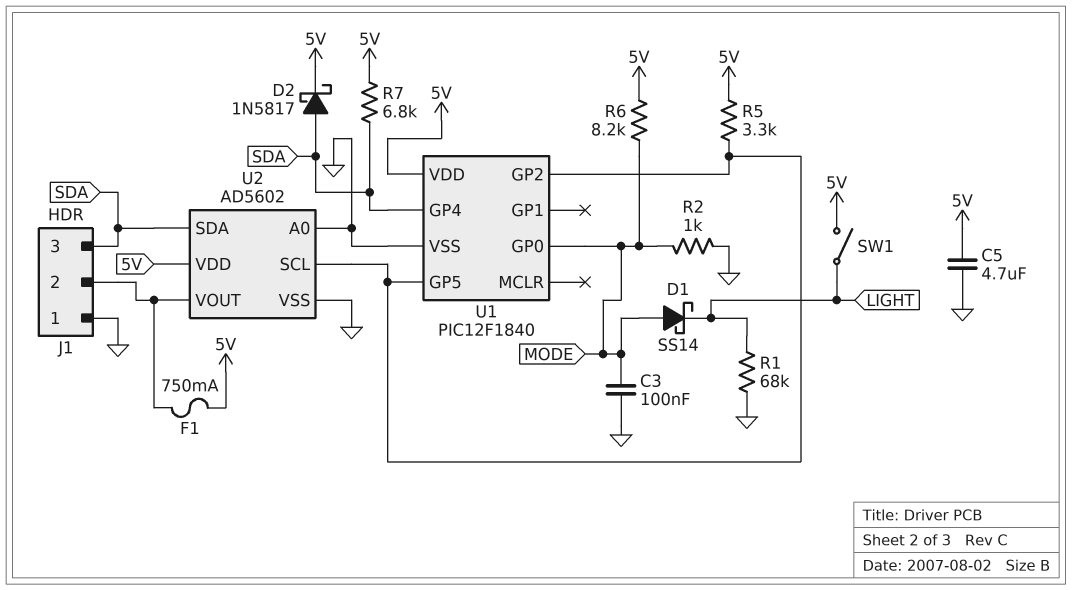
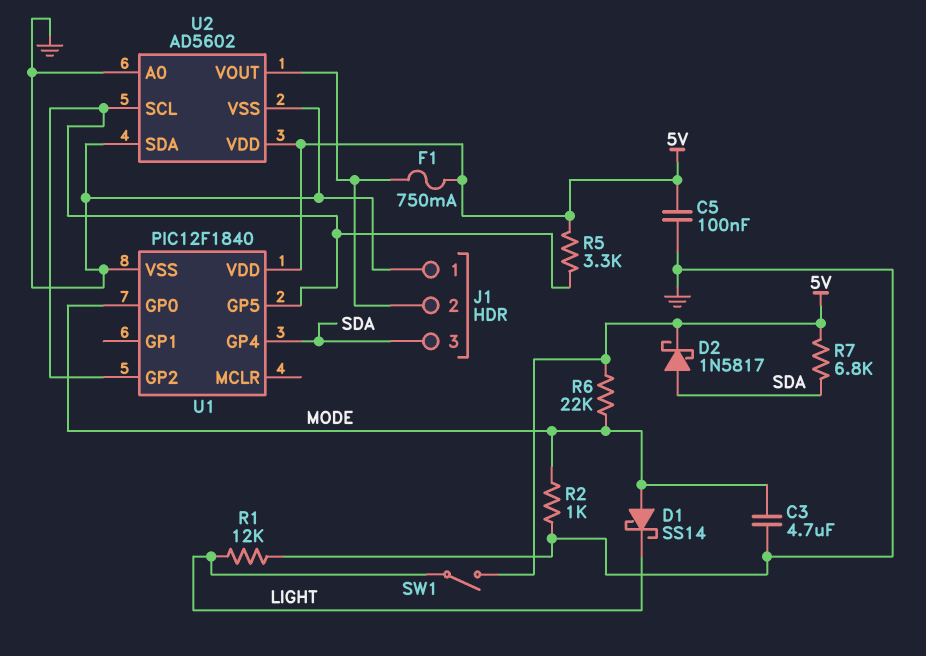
C3: 100nF (GND, MODE) -> 4.7uF (GND, MODE)
C5: 4.7uF (5V, GND) -> 100nF (5V, GND)
R1: 68k (GND, LIGHT) -> 12k (GND, LIGHT)
R6: 8.2k (5V, MODE) -> 22k (5V, MODE)
U2 pin SDA: SDA -> GND

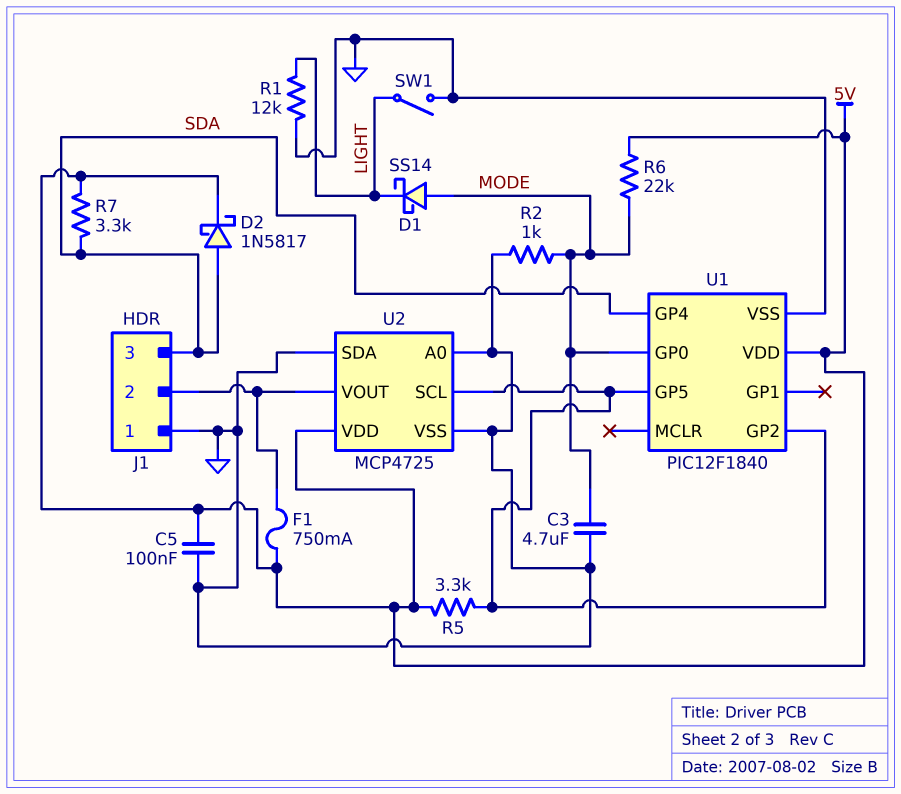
R7: 6.8k (5V, SDA) -> 3.3k (5V, SDA)
SW1: switch (5V, LIGHT) -> switch (GND, LIGHT)
U2: AD5602 -> MCP4725

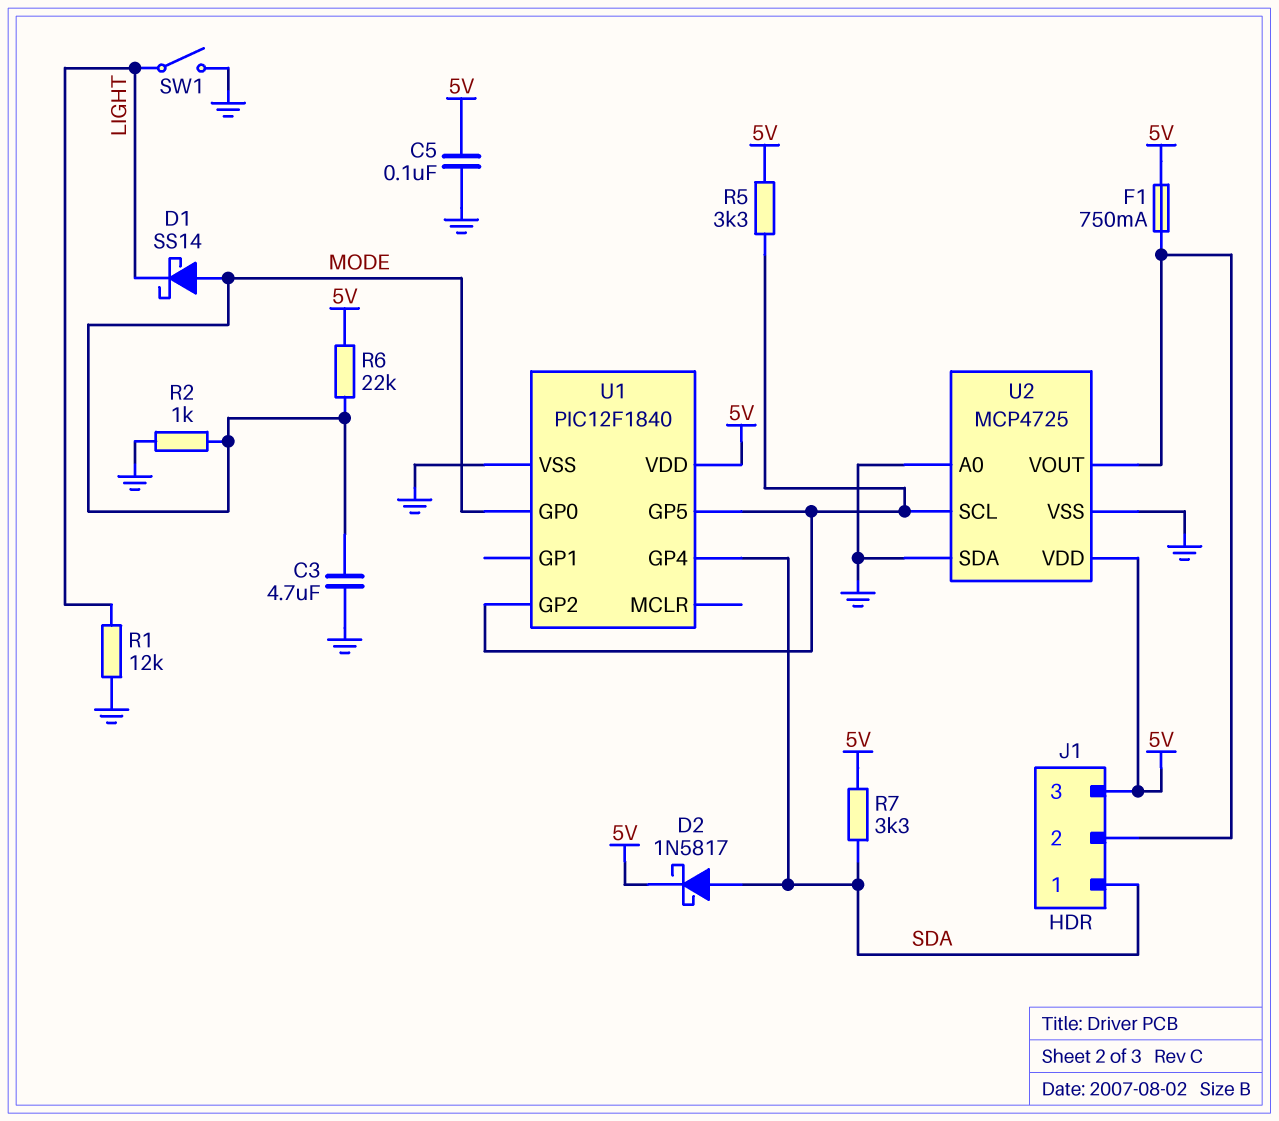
J1 pin 1: GND -> SDA
J1 pin 3: SDA -> 5V

